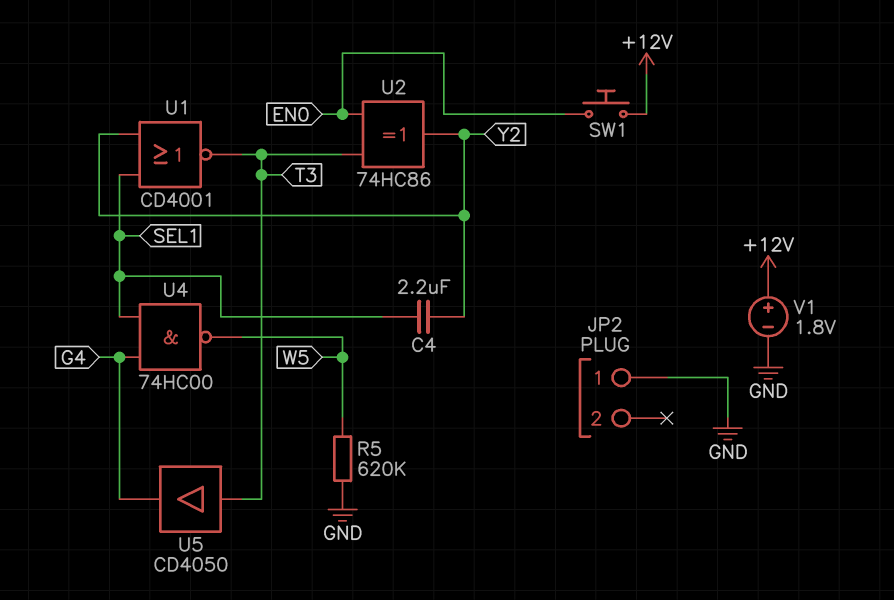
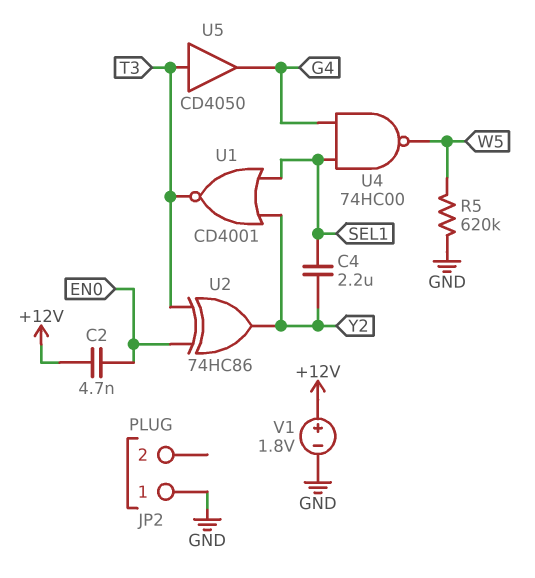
C2: none -> 4.7nF (+12V, EN0)
SW1: button (+12V, EN0) -> none

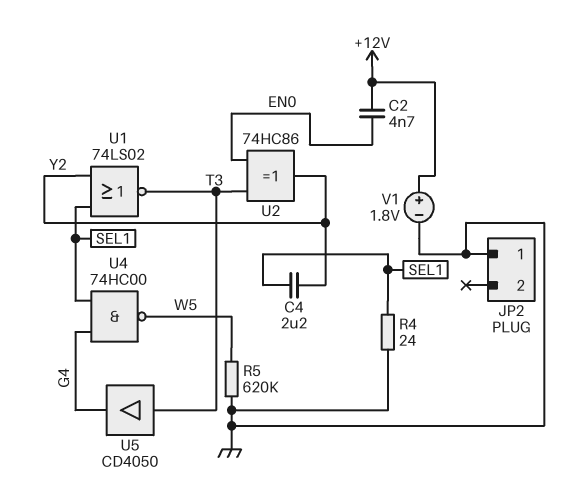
R4: none -> 24 (GND, SEL1)
U1: NOR CD4001 (in SEL1, in Y2, out T3) -> NOR 74LS02 (in SEL1, in Y2, out T3)

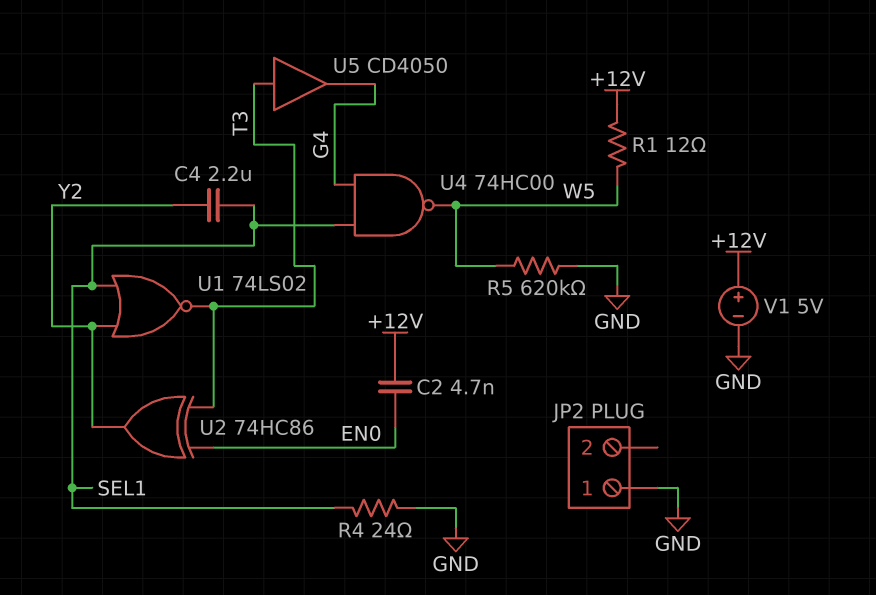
R1: none -> 12 (+12V, W5)
V1: 1.8V (plus +12V, minus GND) -> 5V (plus +12V, minus GND)

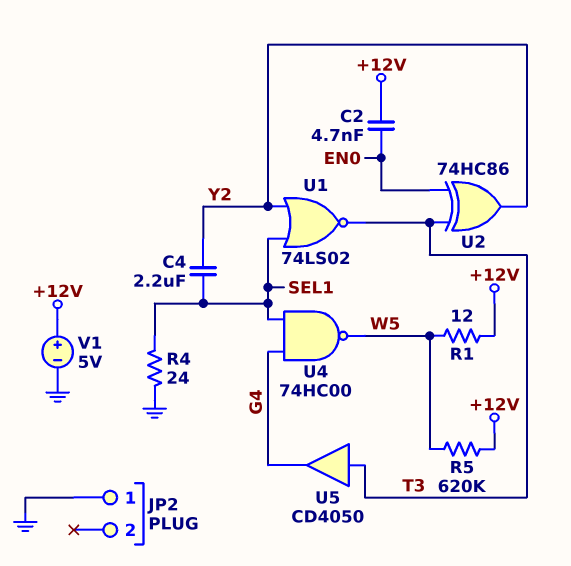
R5: 620k (GND, W5) -> 620k (+12V, W5)

